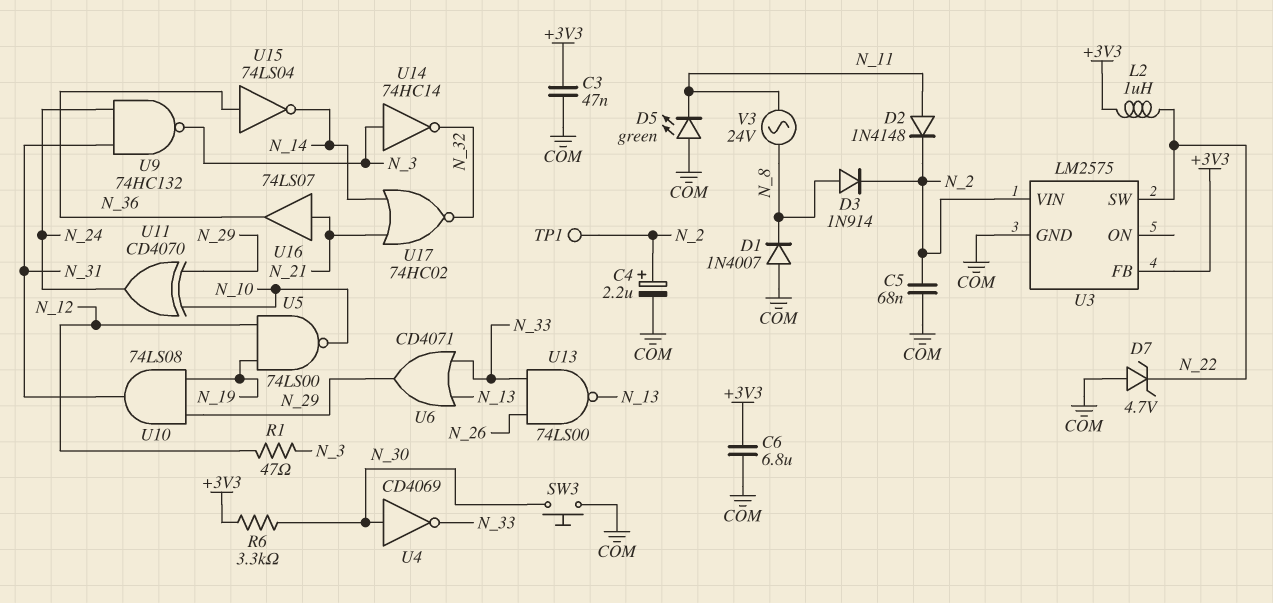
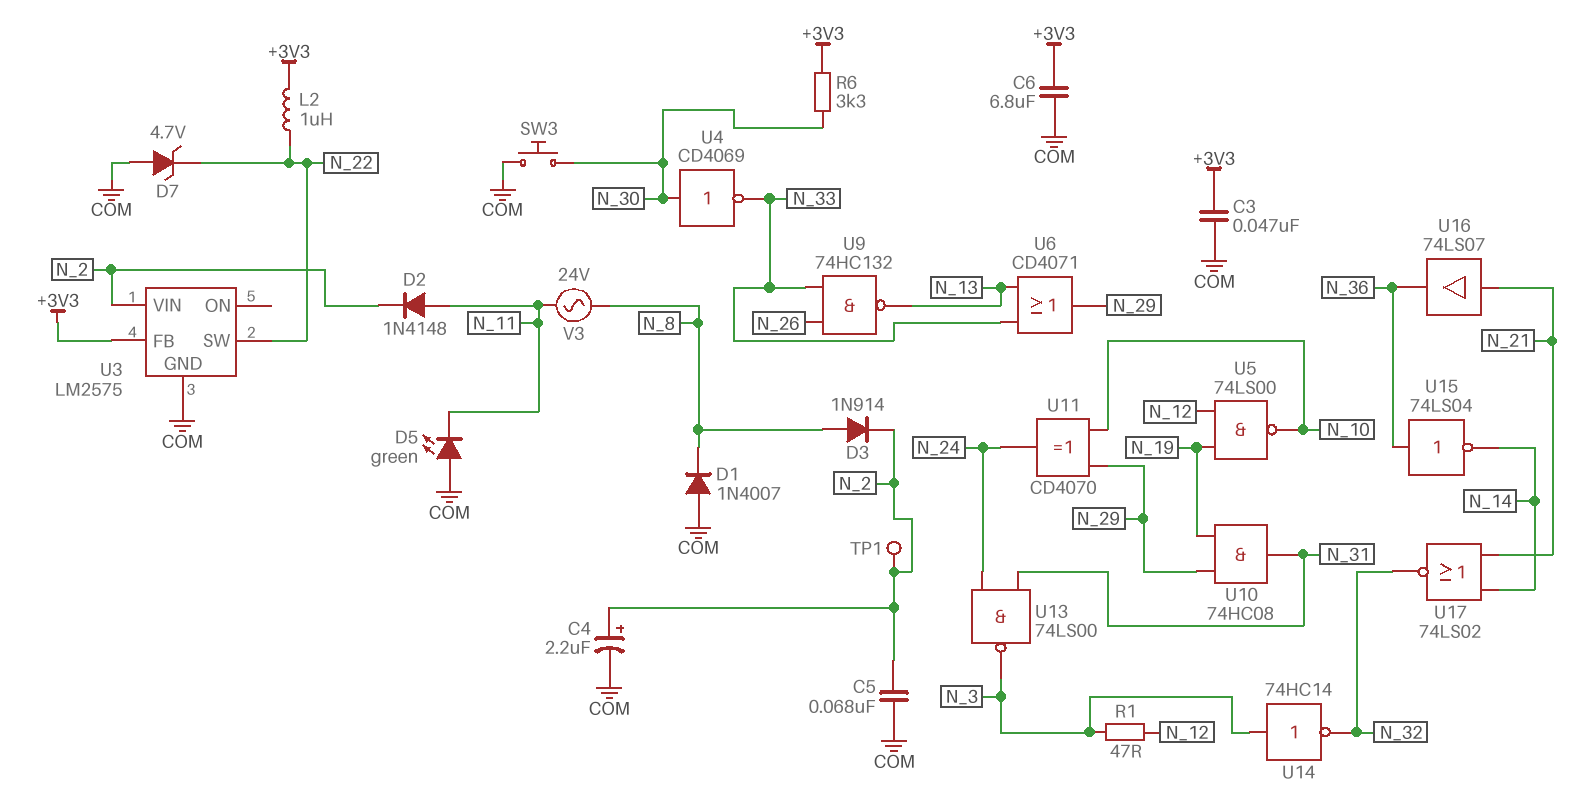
U9: NAND 74HC132 (in N_24, in N_31, out N_3) -> NAND 74HC132 (in N_26, in N_33, out N_13)
U10: AND 74LS08 (in N_19, in N_29, out N_31) -> AND 74HC08 (in N_19, in N_29, out N_31)
U13: NAND 74LS00 (in N_26, in N_33, out N_13) -> NAND 74LS00 (in N_24, in N_31, out N_3)
U17: NOR 74HC02 (in N_14, in N_21, out N_32) -> NOR 74LS02 (in N_14, in N_21, out N_32)

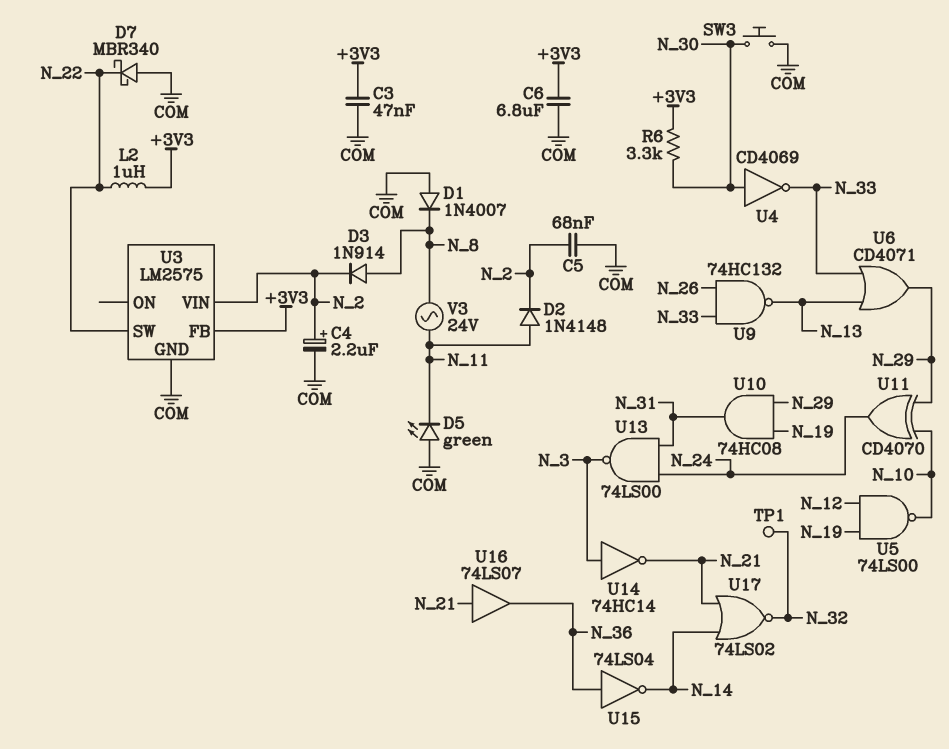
D7: zener 4.7V (A COM, K N_22) -> schottky MBR340 (A COM, K N_22)
R1: 47 (N_3, N_12) -> none
TP1: test point (N_2) -> test point (N_32)
U14: NOT 74HC14 (in N_3, out N_32) -> NOT 74HC14 (in N_3, out N_21)

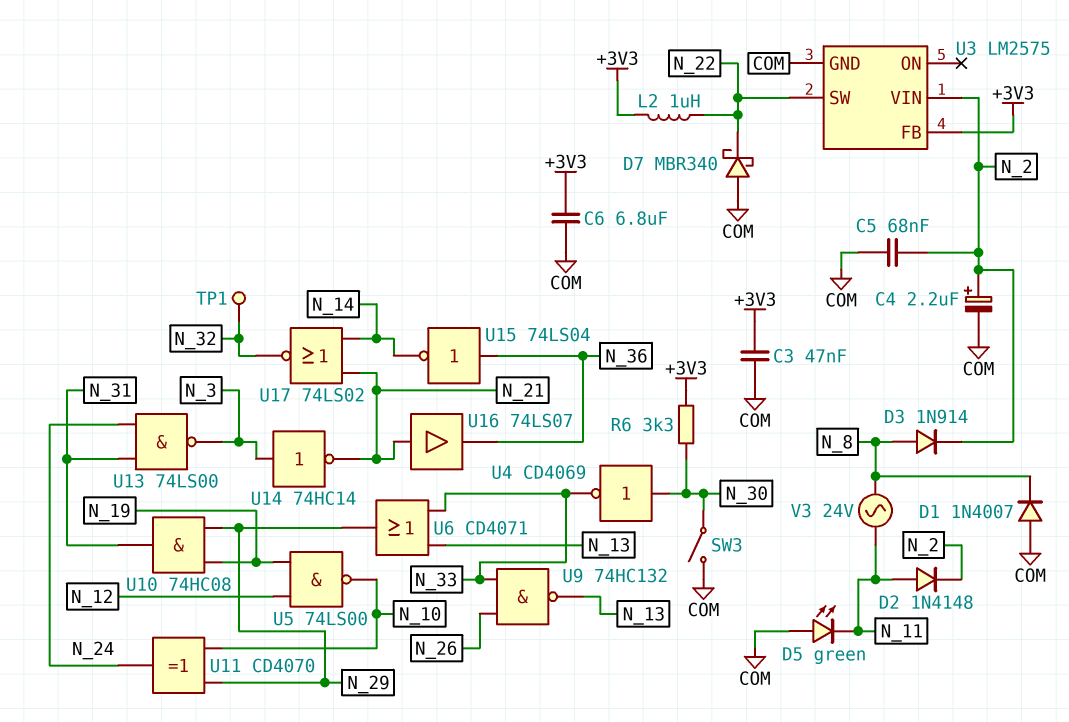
SW3: button (COM, N_30) -> switch (COM, N_30)

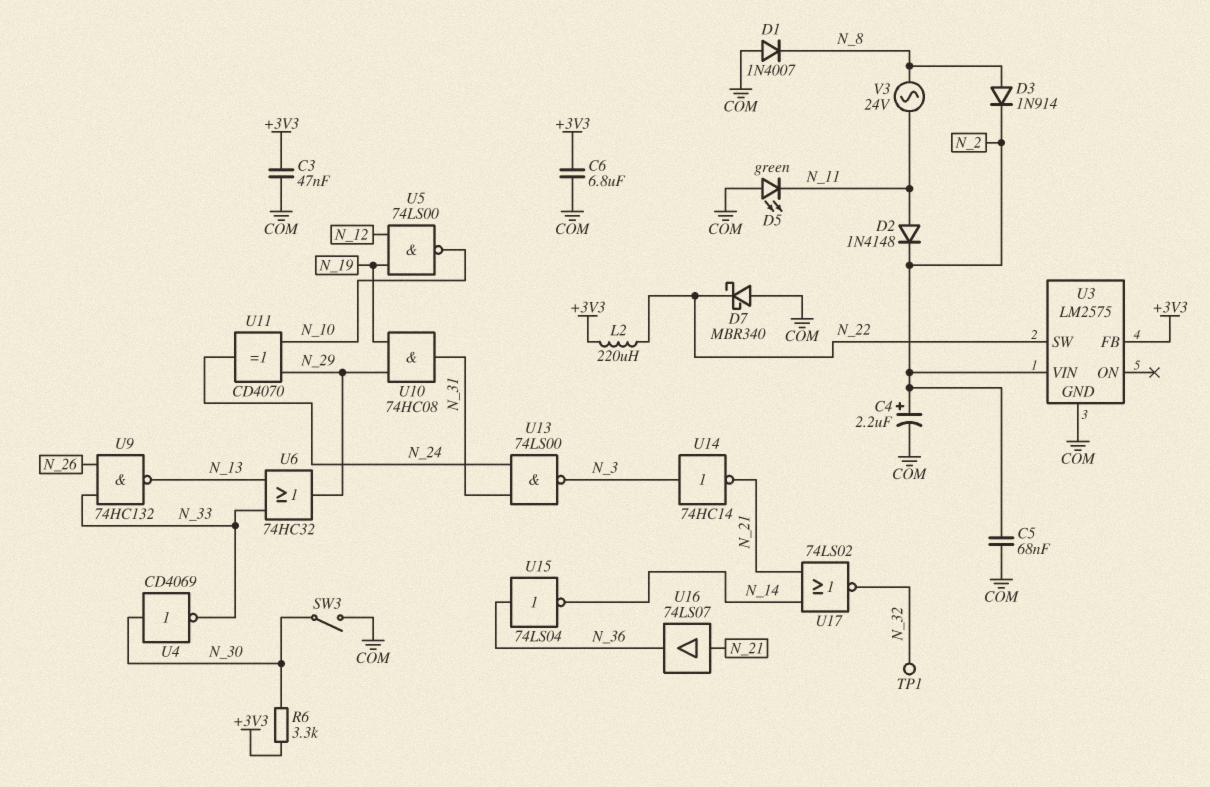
L2: 1uH (+3V3, N_22) -> 220uH (+3V3, N_22)
U6: OR CD4071 (in N_13, in N_33, out N_29) -> OR 74HC32 (in N_13, in N_33, out N_29)

